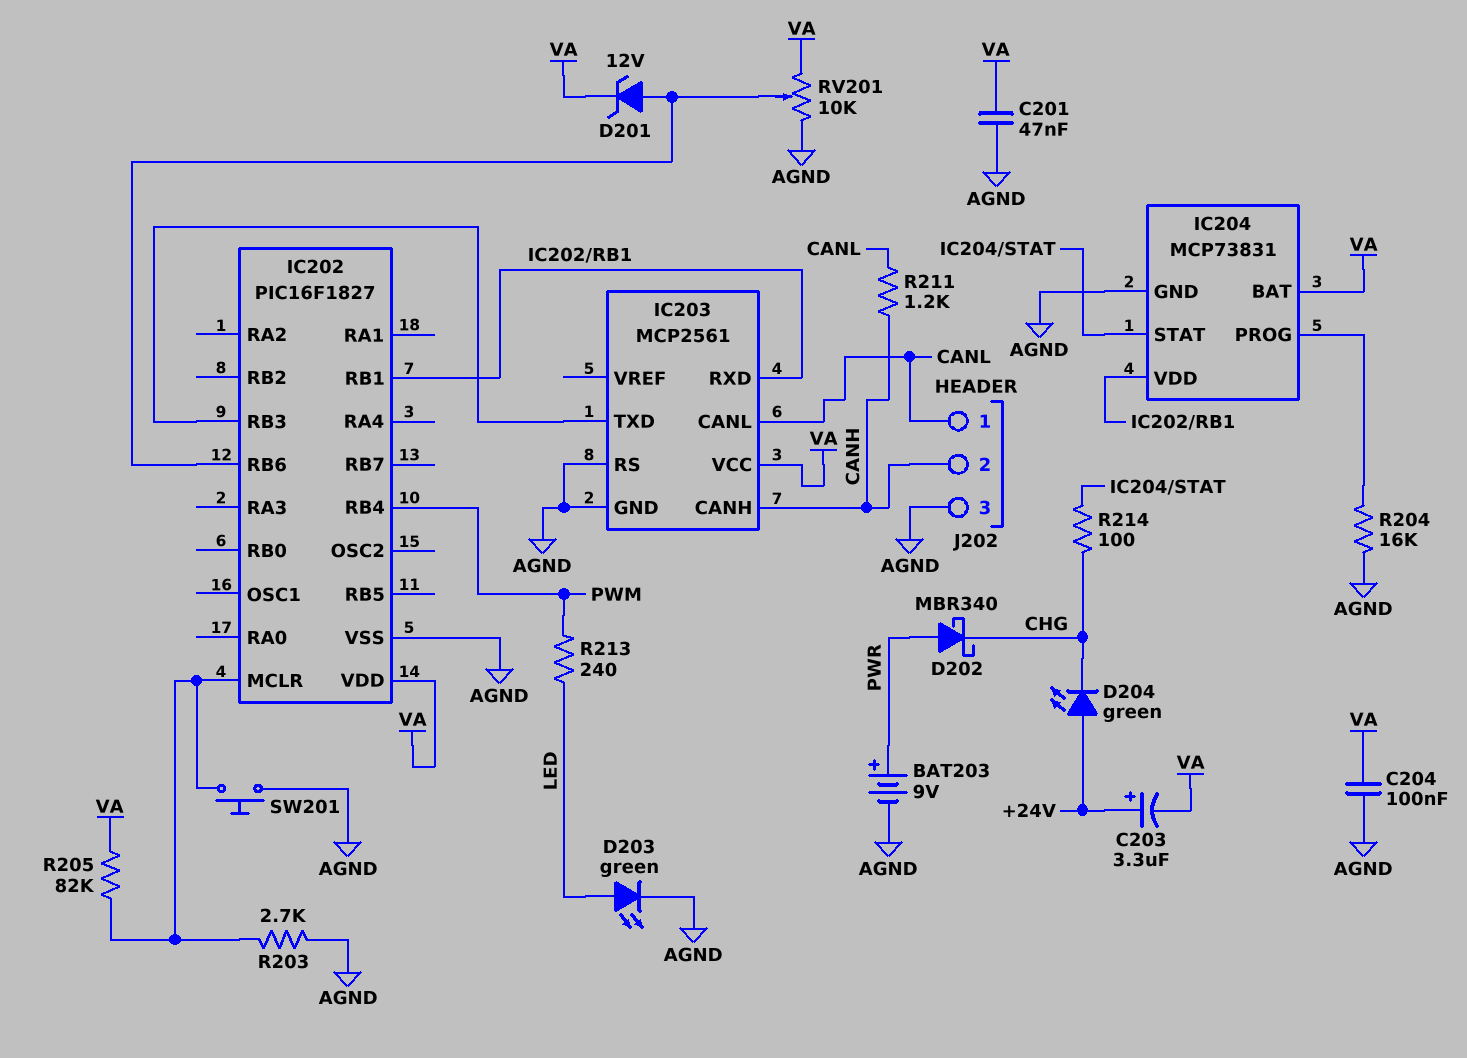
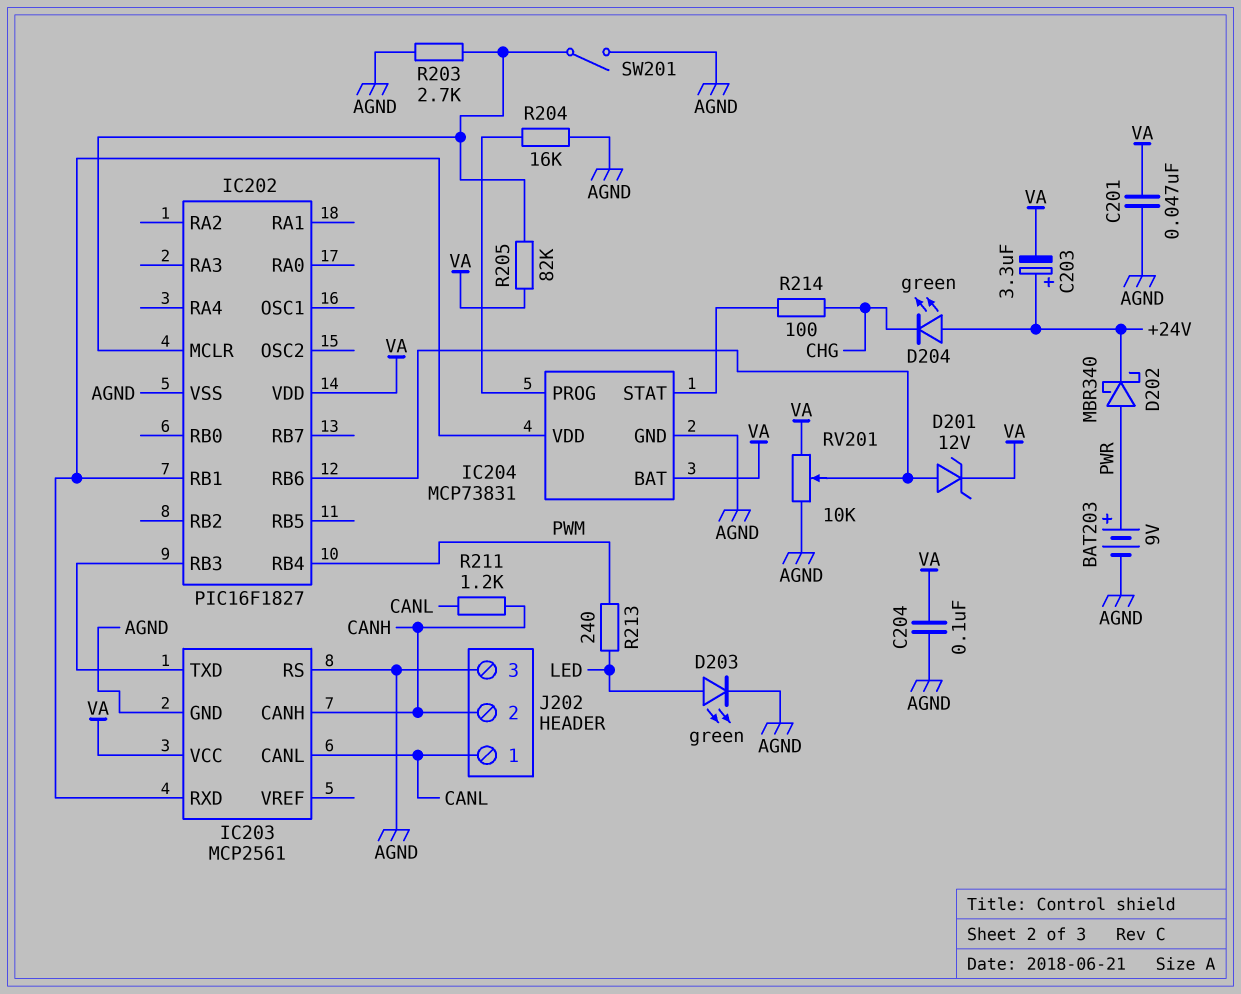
D202: schottky MBR340 (A PWR, K CHG) -> schottky MBR340 (A PWR, K +24V)
SW201: button (AGND, IC202/MCLR) -> switch (AGND, IC202/MCLR)

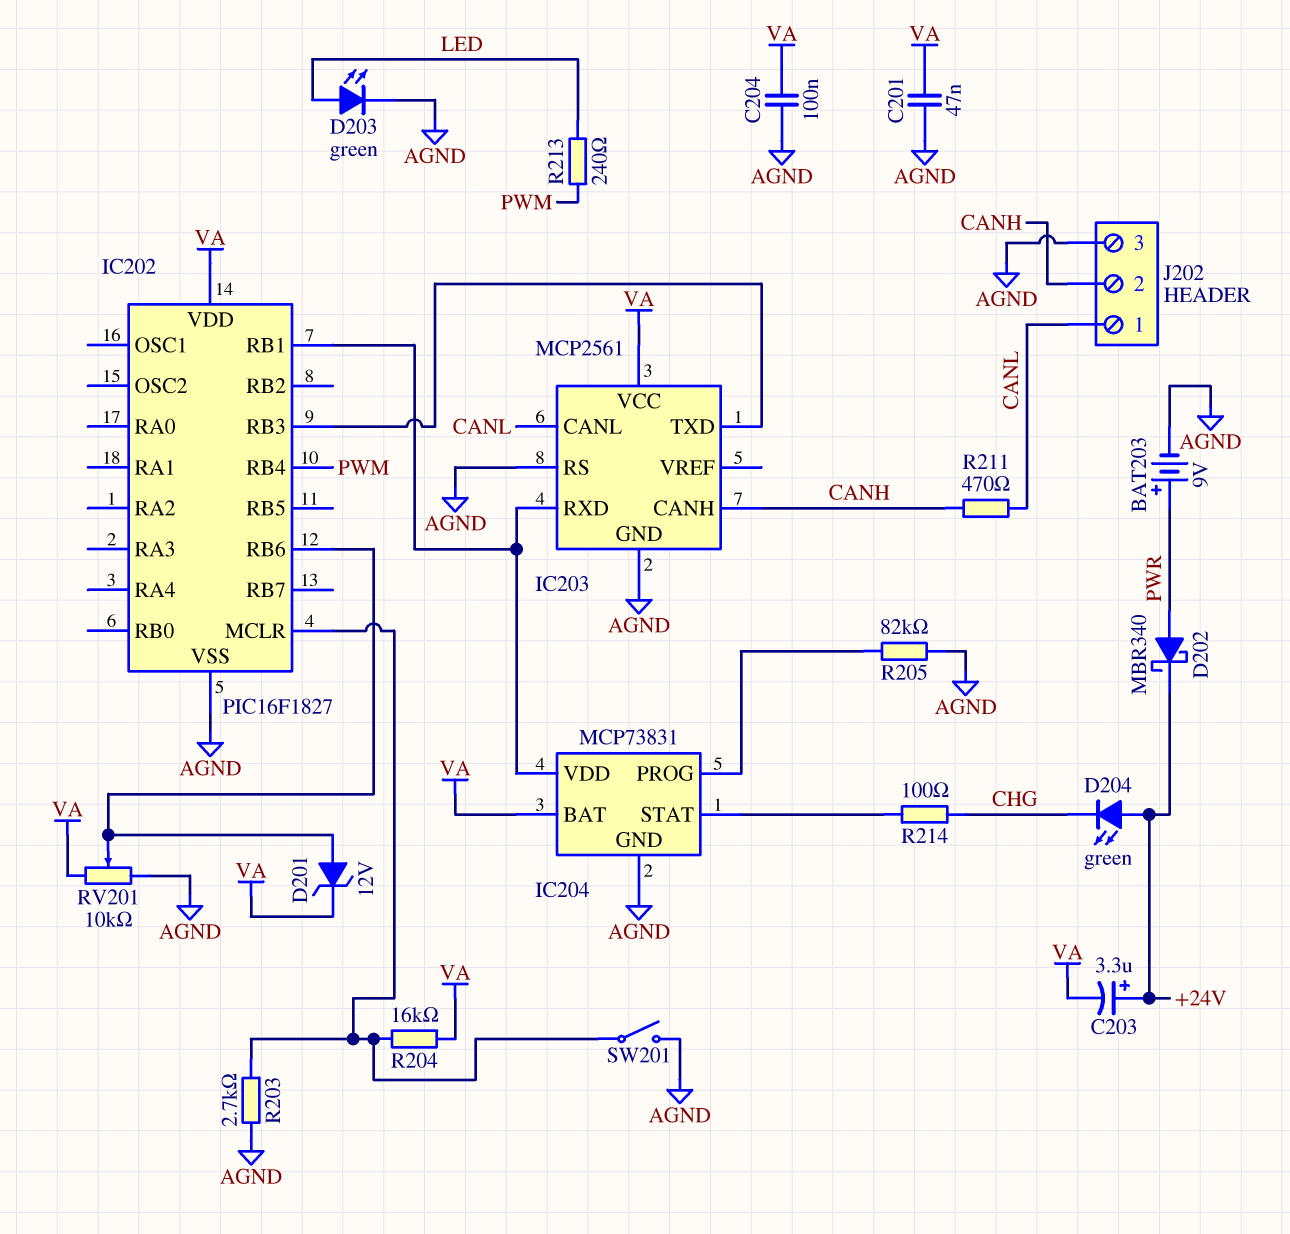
R204: 16k (AGND, IC204/PROG) -> 16k (IC202/MCLR, VA)
R205: 82k (IC202/MCLR, VA) -> 82k (AGND, IC204/PROG)
R211: 1.2k (CANH, CANL) -> 470 (CANH, CANL)

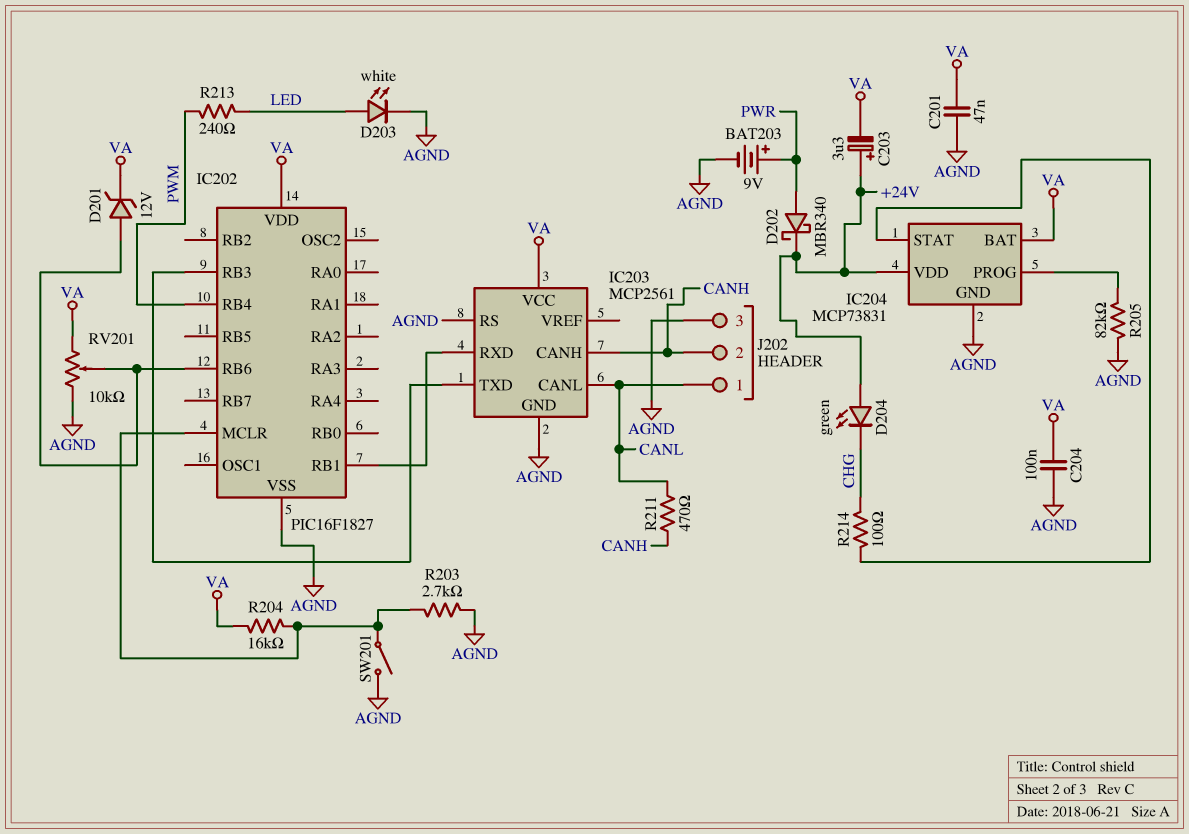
D203: LED green (A LED, K AGND) -> LED white (A LED, K AGND)
IC204 pin VDD: IC202/RB1 -> +24V

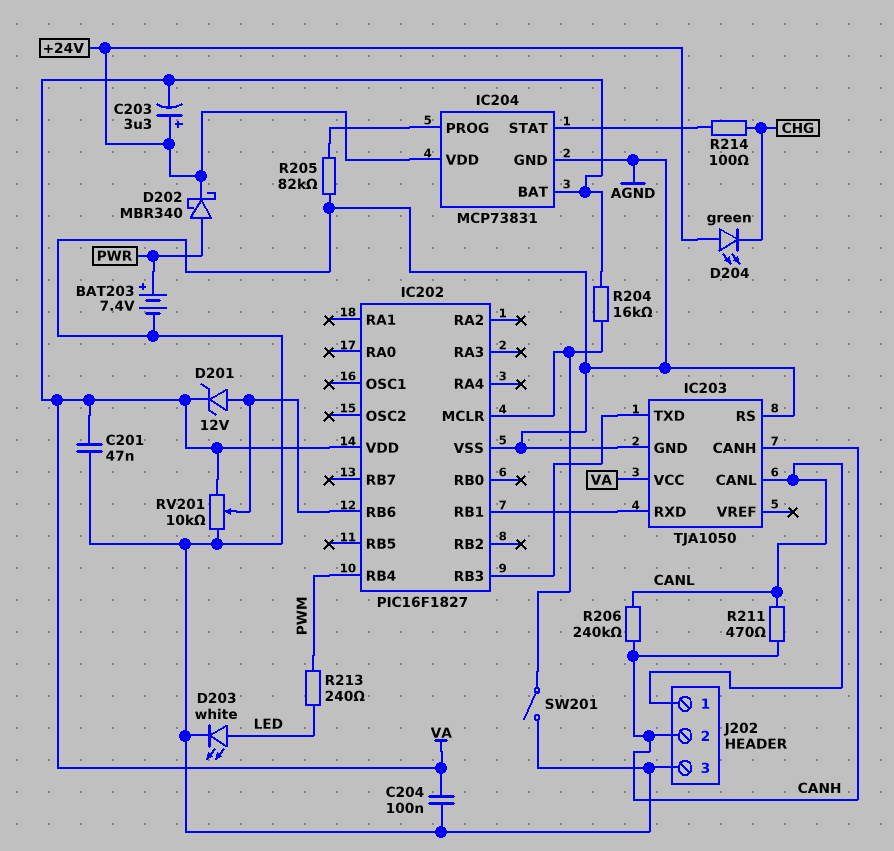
BAT203: 9V (plus PWR, minus AGND) -> 7.4V (plus PWR, minus AGND)
IC203: MCP2561 -> TJA1050
R203: 2.7k (AGND, IC202/MCLR) -> none
R206: none -> 240k (CANH, CANL)

